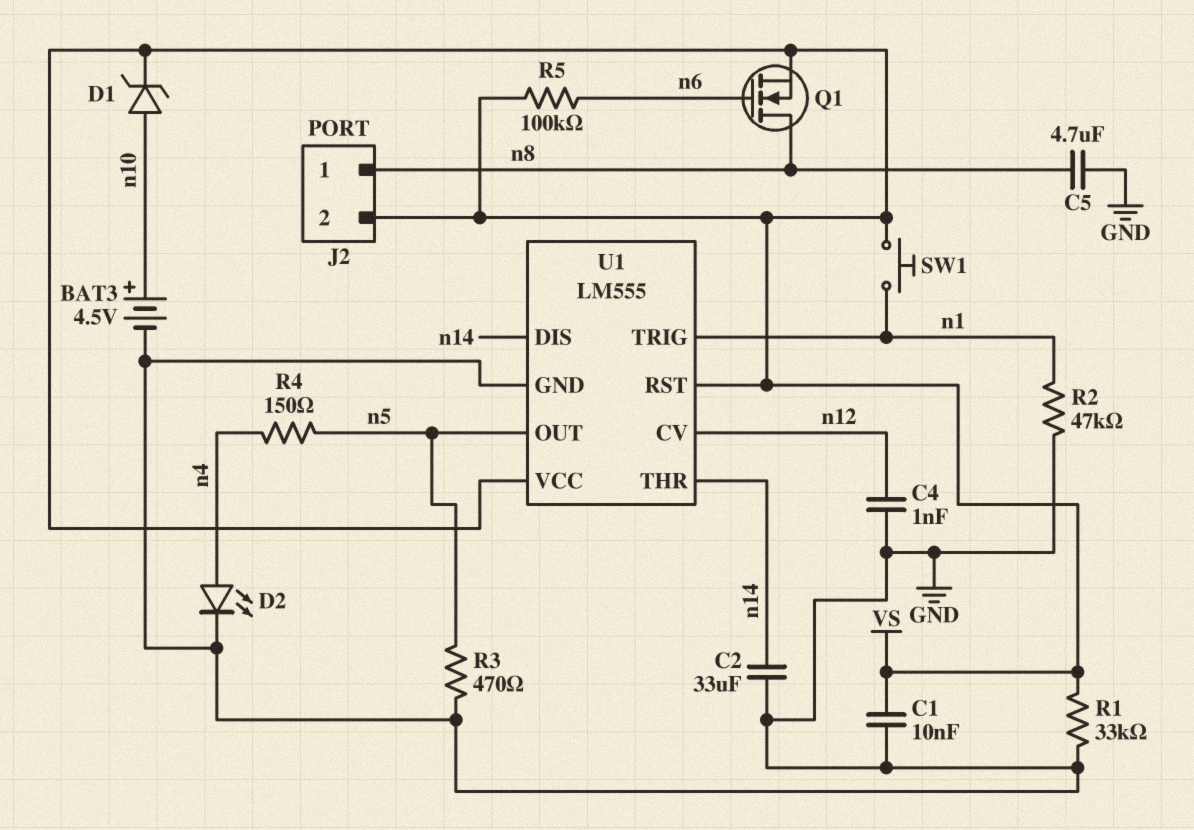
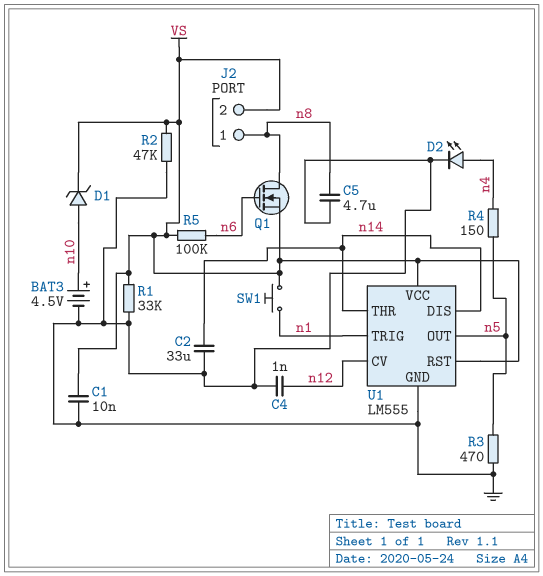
R2: 47k (GND, n1) -> 47k (GND, VS)

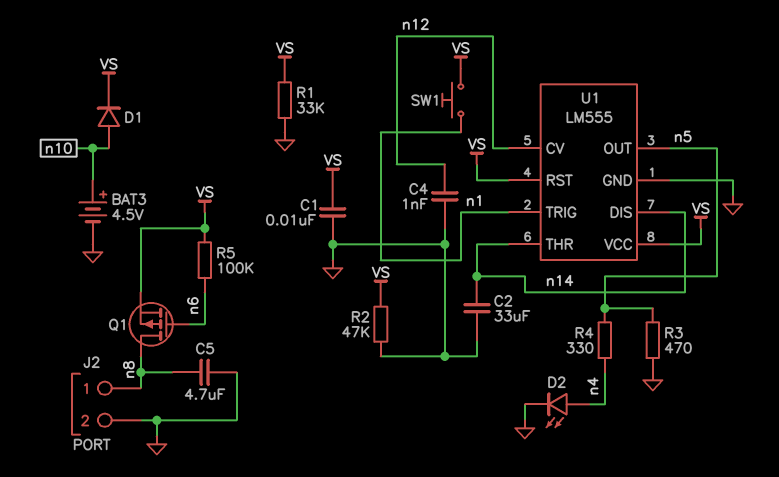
D1: zener (A n10, K VS) -> diode (A n10, K VS)
J2 pin 2: VS -> GND
Q1: NMOS (G n6, D n8, S VS) -> PMOS (G n6, D n8, S VS)
R4: 150 (n4, n5) -> 330 (n4, n5)

